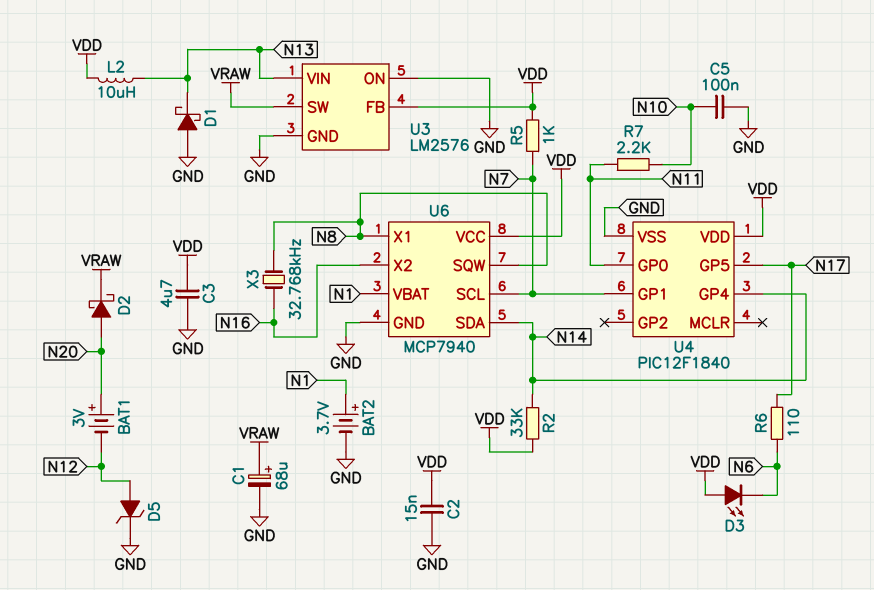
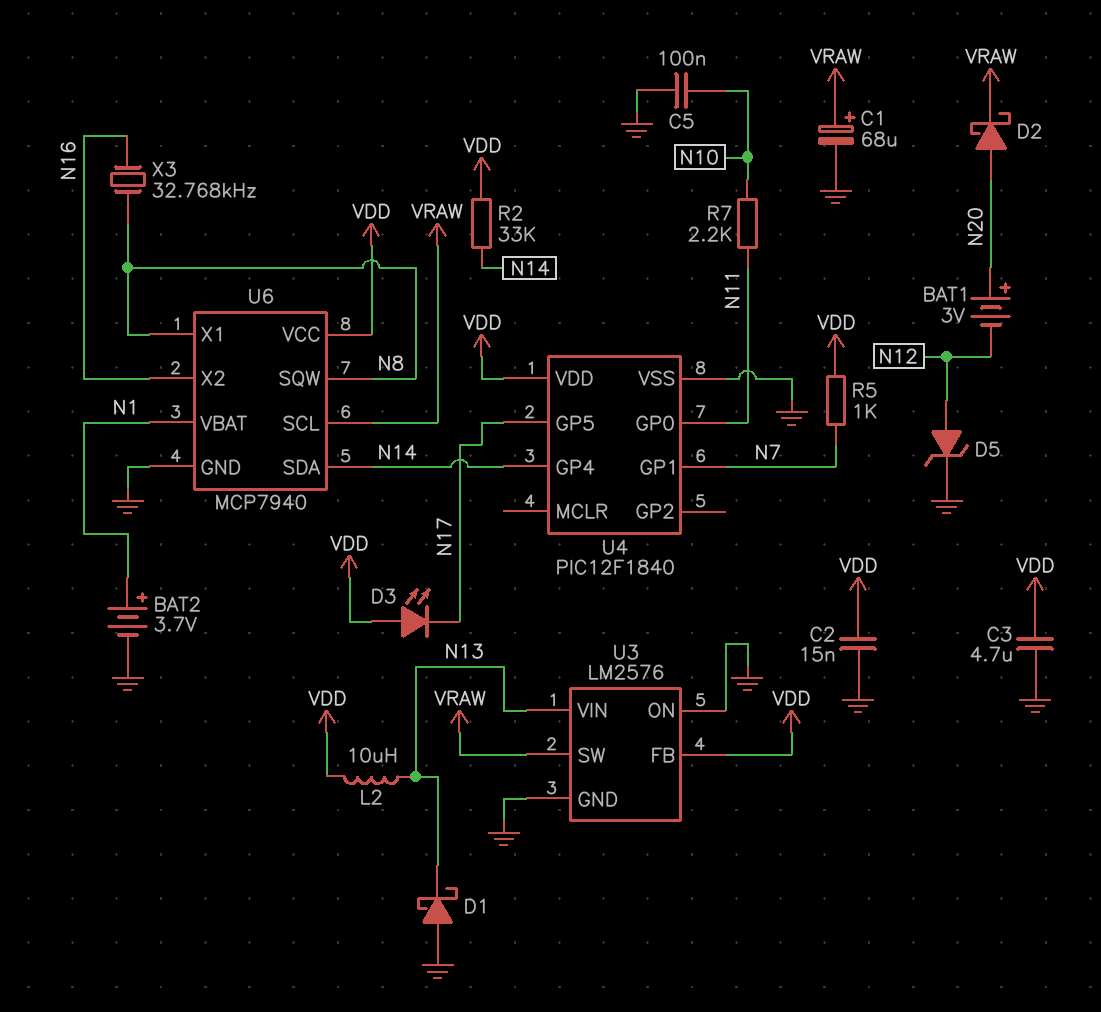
D3: LED (A VDD, K N6) -> LED (A VDD, K N17)
R6: 110 (N6, N17) -> none
U6 pin SCL: N7 -> VRAW

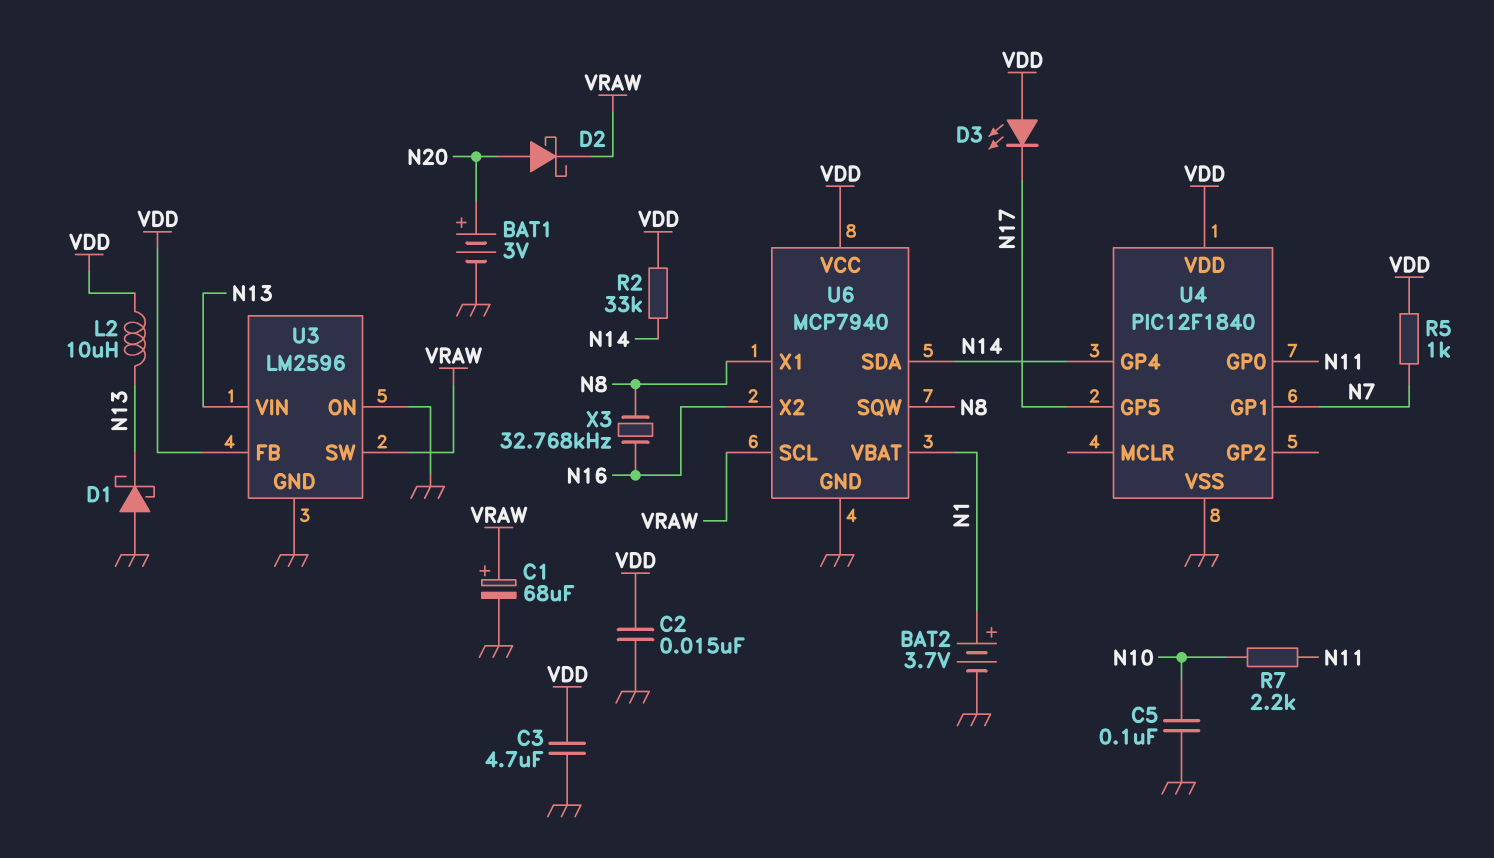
BAT1: 3V (plus N20, minus N12) -> 3V (plus N20, minus GND)
D5: zener (A N12, K GND) -> none
U3: LM2576 -> LM2596

